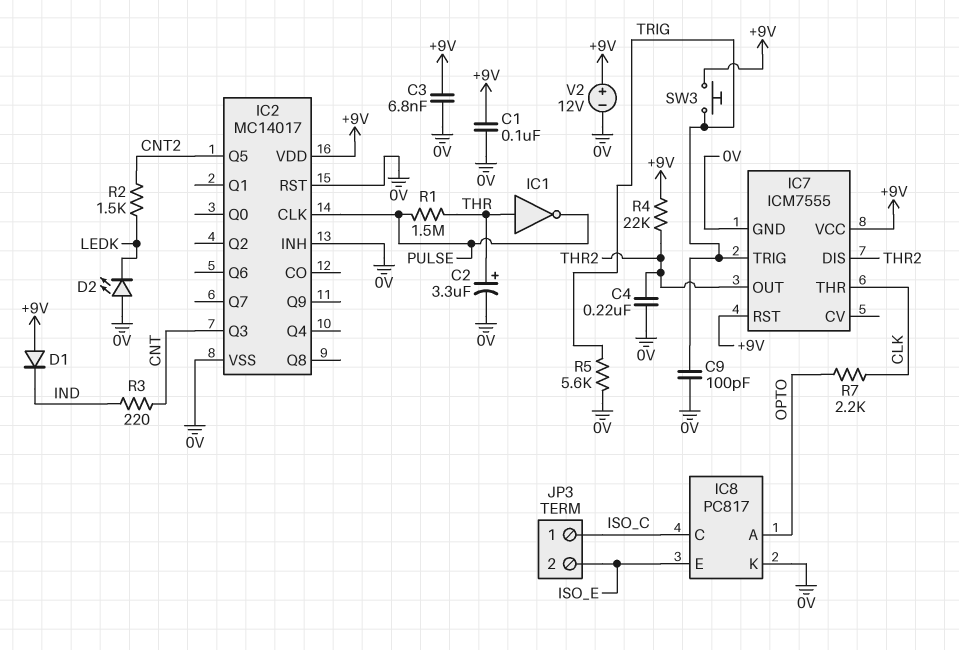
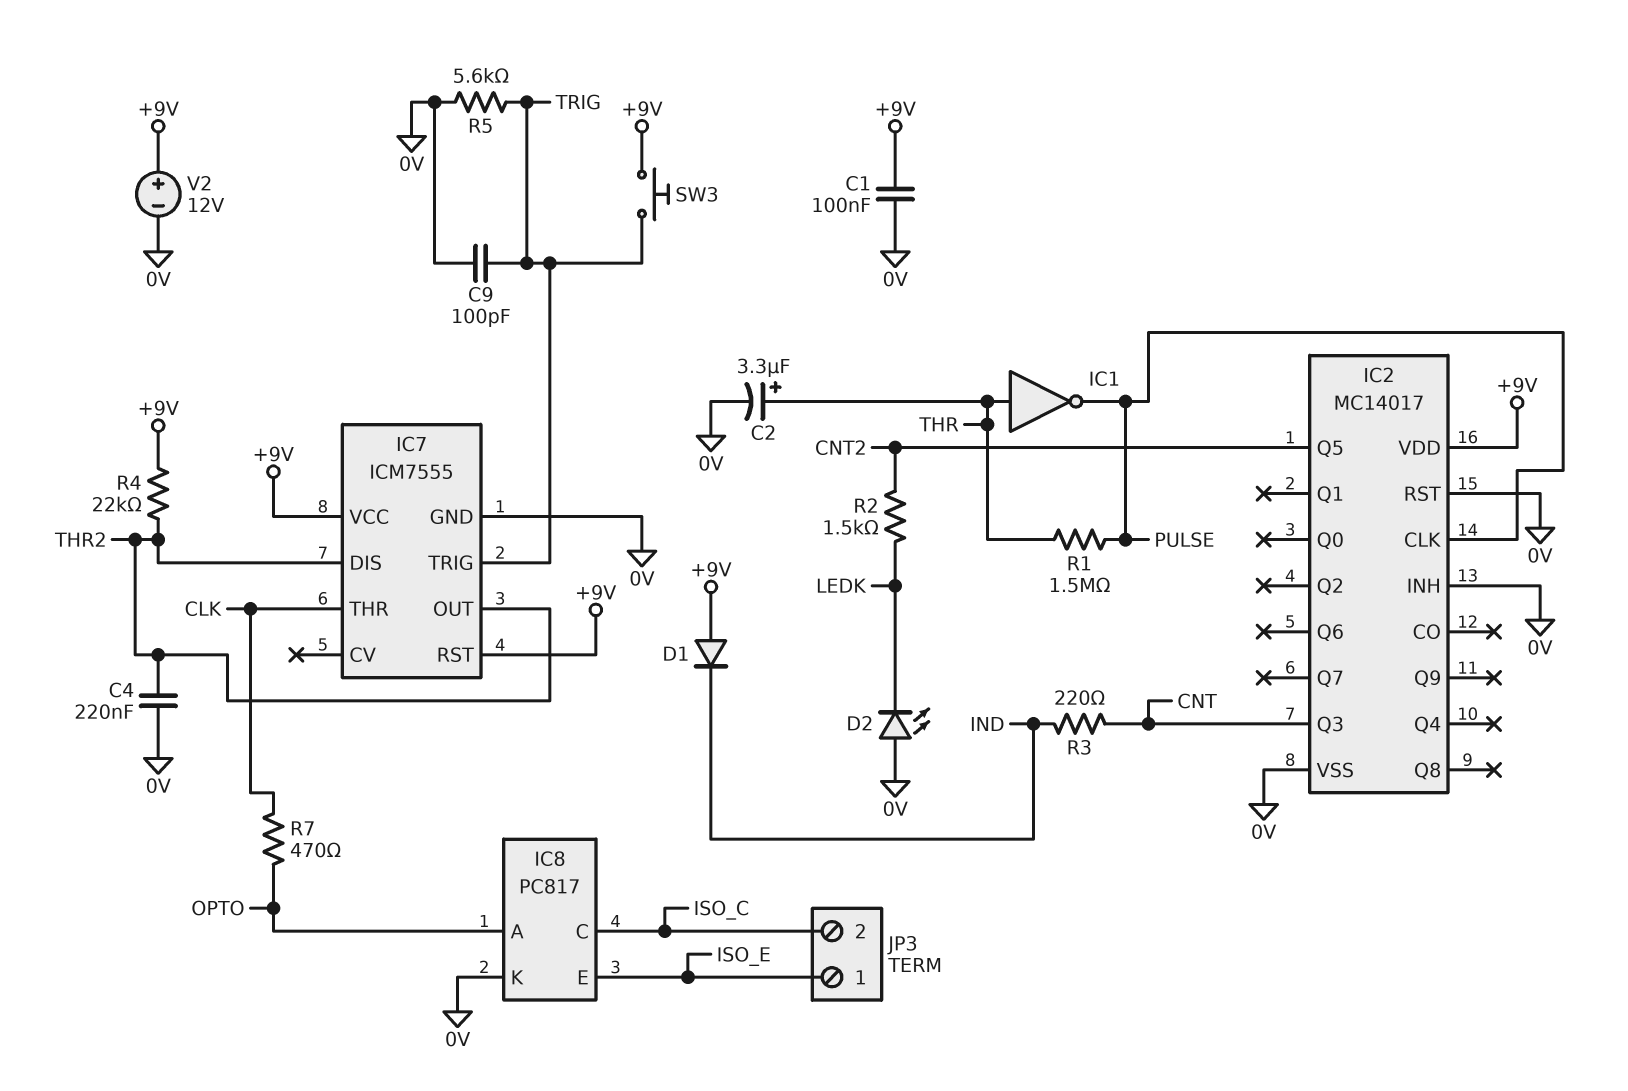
C3: 6.8nF (+9V, 0V) -> none
JP3 pin 1: ISO_C -> ISO_E
JP3 pin 2: ISO_E -> ISO_C
R7: 2.2k (CLK, OPTO) -> 470 (CLK, OPTO)

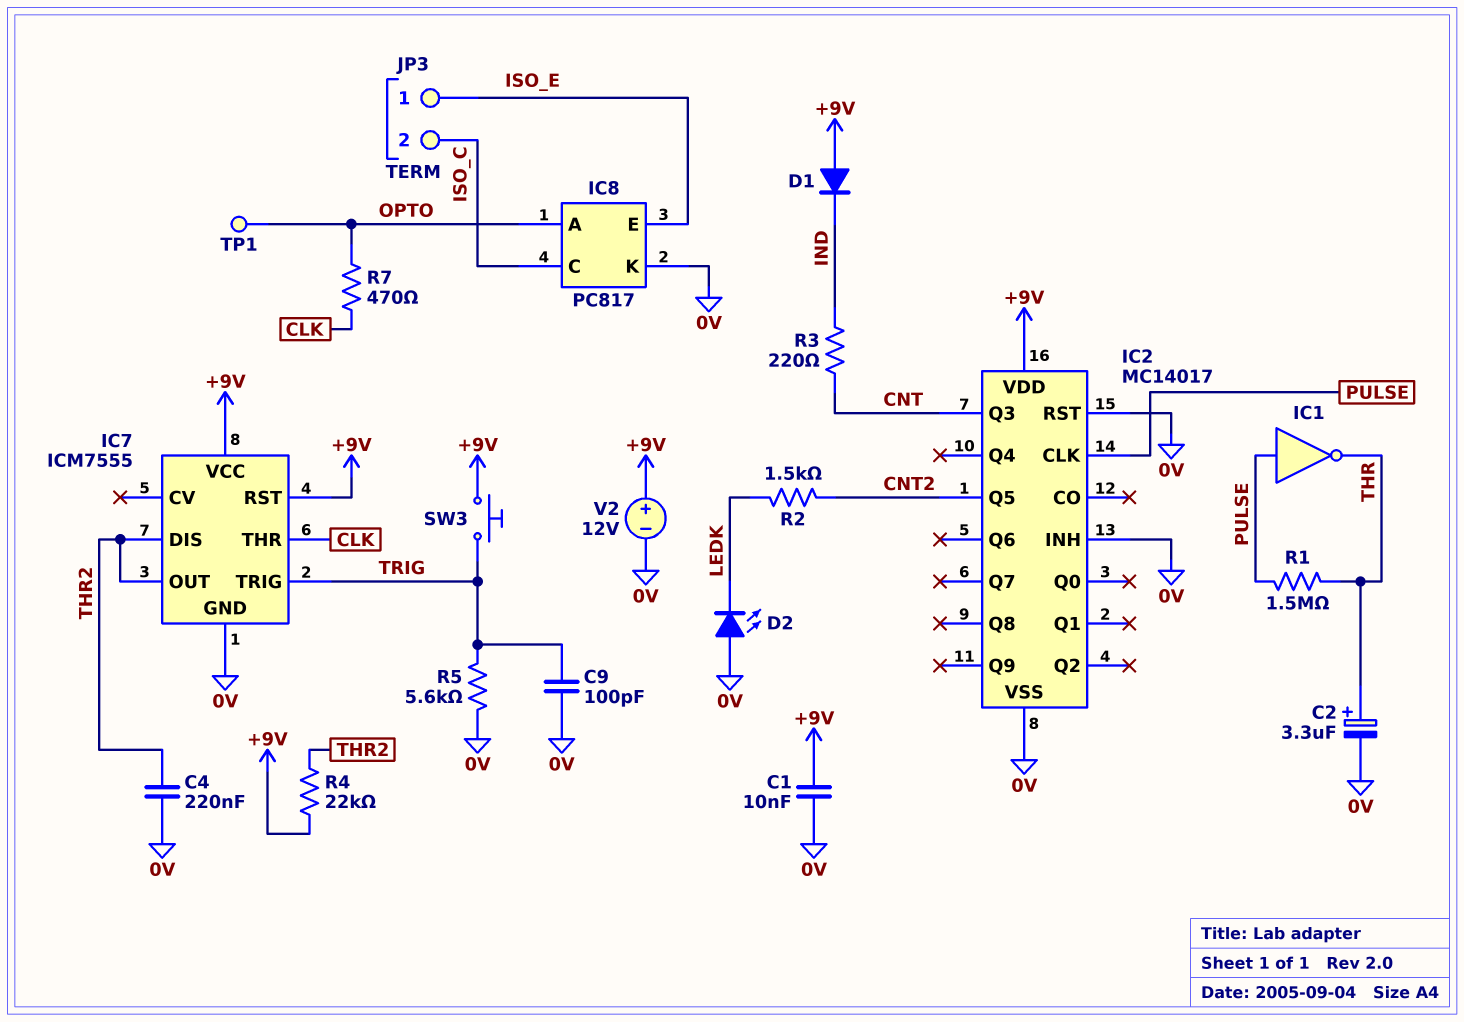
C1: 100nF (+9V, 0V) -> 10nF (+9V, 0V)
IC1: NOT (in THR, out PULSE) -> NOT (in PULSE, out THR)
TP1: none -> test point (OPTO)

